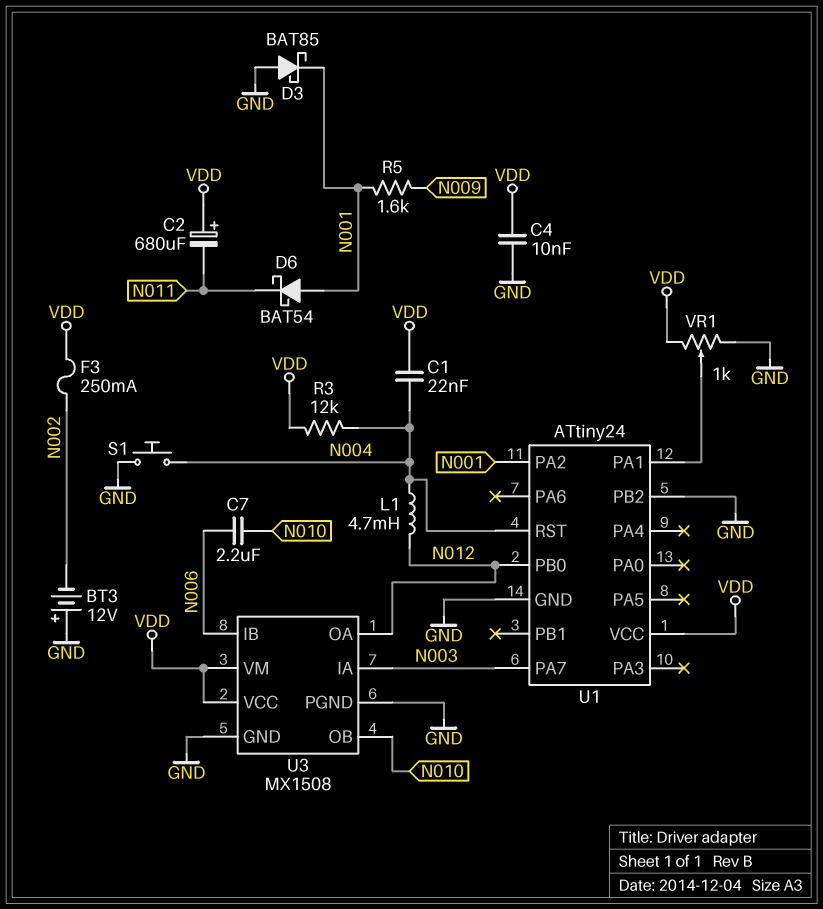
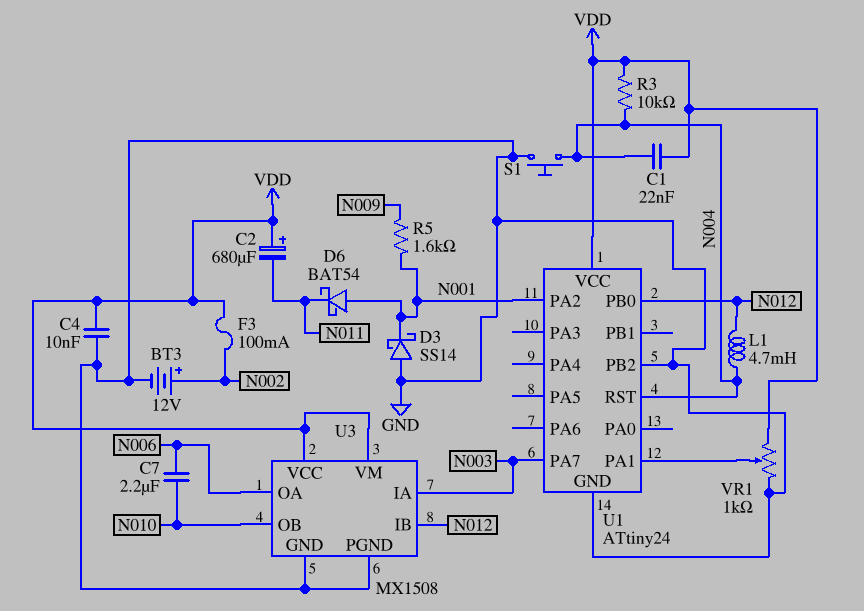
BT3: 12V (plus GND, minus N002) -> 12V (plus N002, minus GND)
D3: schottky BAT85 (A GND, K N001) -> schottky SS14 (A GND, K N001)
F3: 250mA (N002, VDD) -> 100mA (N002, VDD)
R3: 12k (N004, VDD) -> 10k (N004, VDD)
U3 pin IB: N006 -> N012
U3 pin OA: N012 -> N006

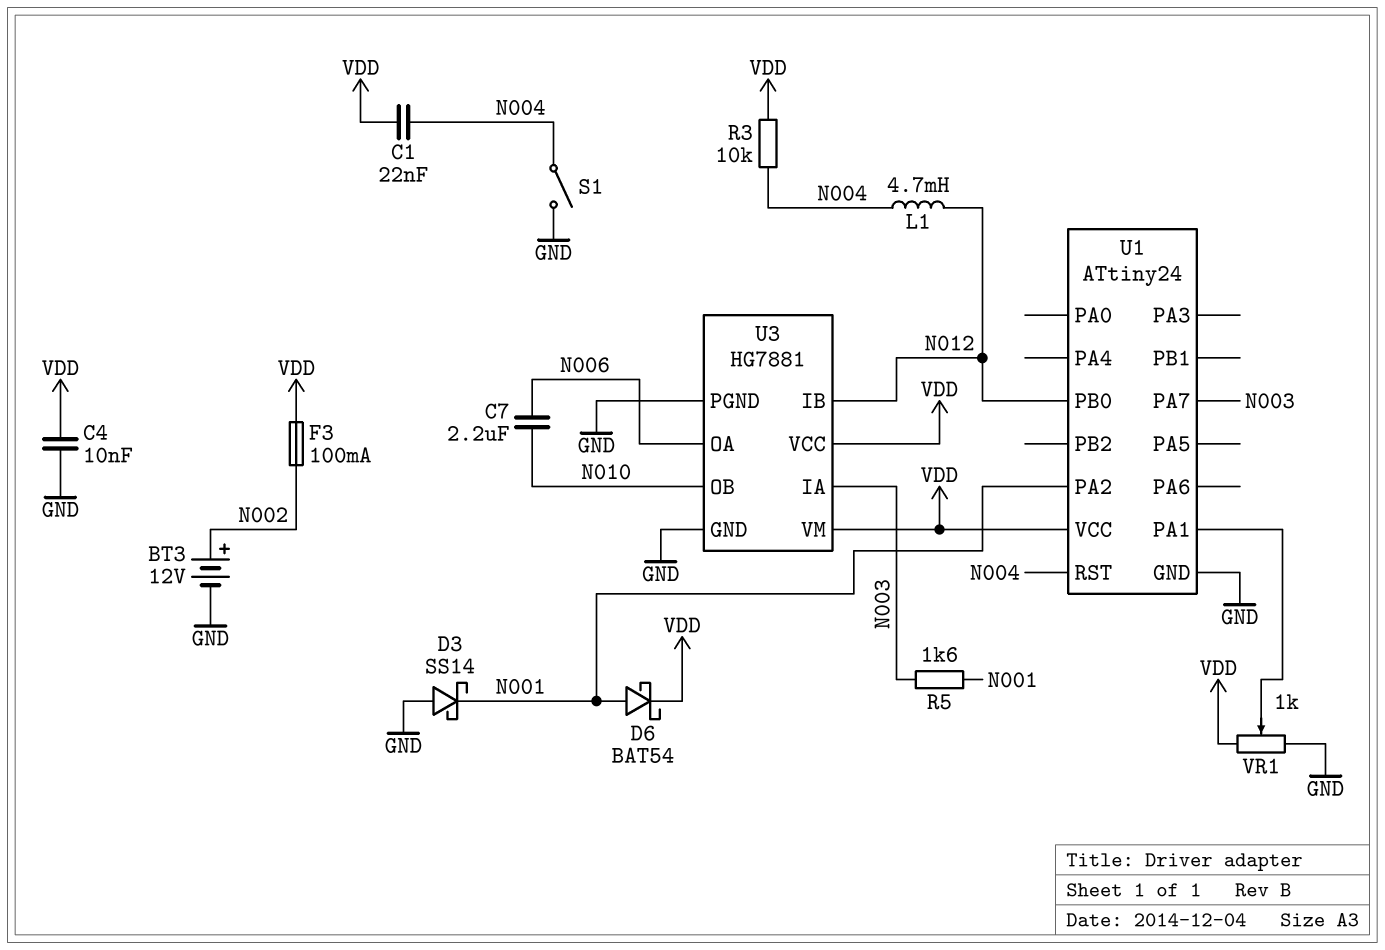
C2: 680uF (plus VDD, minus N011) -> none
D6: schottky BAT54 (A N001, K N011) -> schottky BAT54 (A N001, K VDD)
R5: 1.6k (N001, N009) -> 1.6k (N001, N003)
S1: button (GND, N004) -> switch (GND, N004)
U1 pin PB2: GND -> none
U3: MX1508 -> HG7881

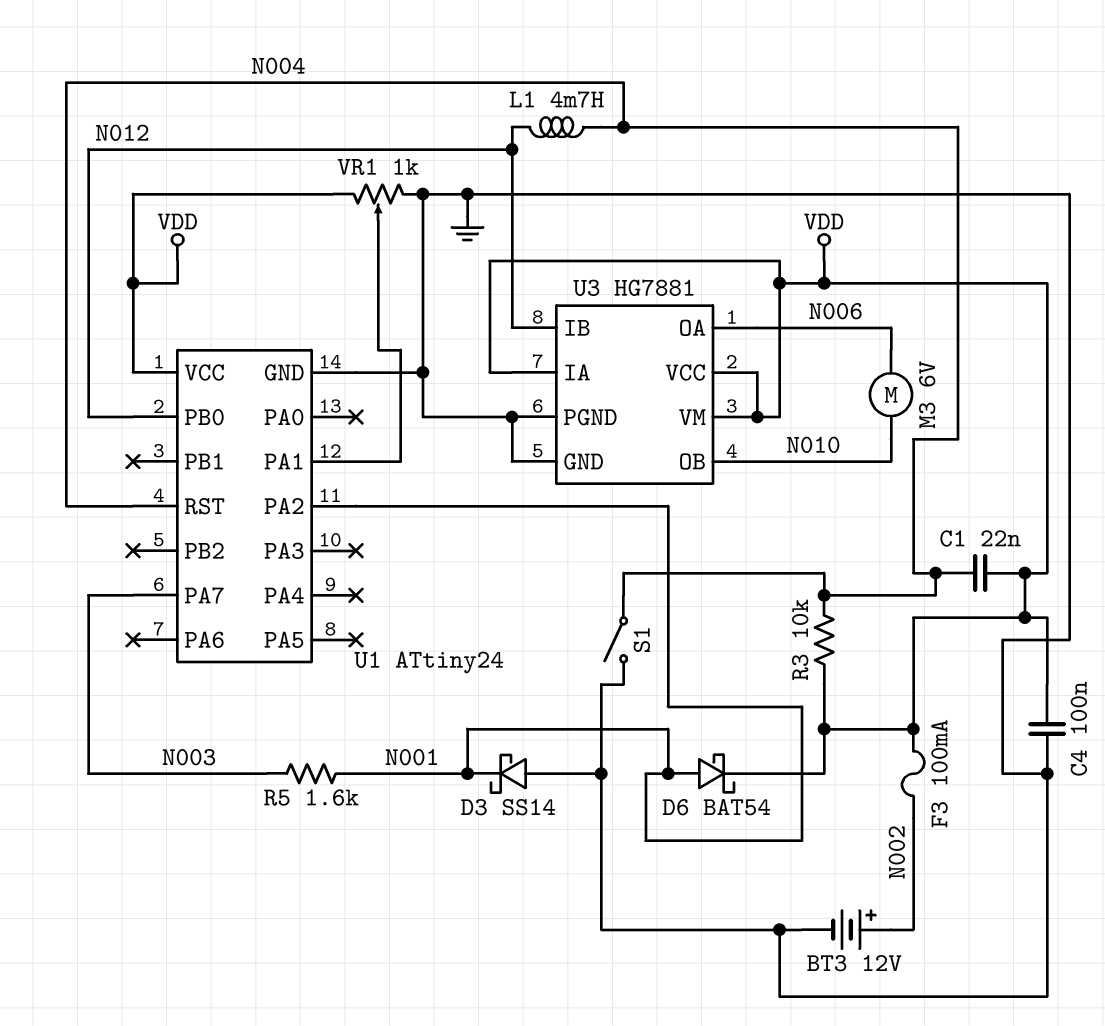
C4: 10nF (GND, VDD) -> 100nF (GND, VDD)
C7: 2.2uF (N006, N010) -> none
M3: none -> motor 6V (N006, N010)
U3 pin IA: N003 -> VDD

